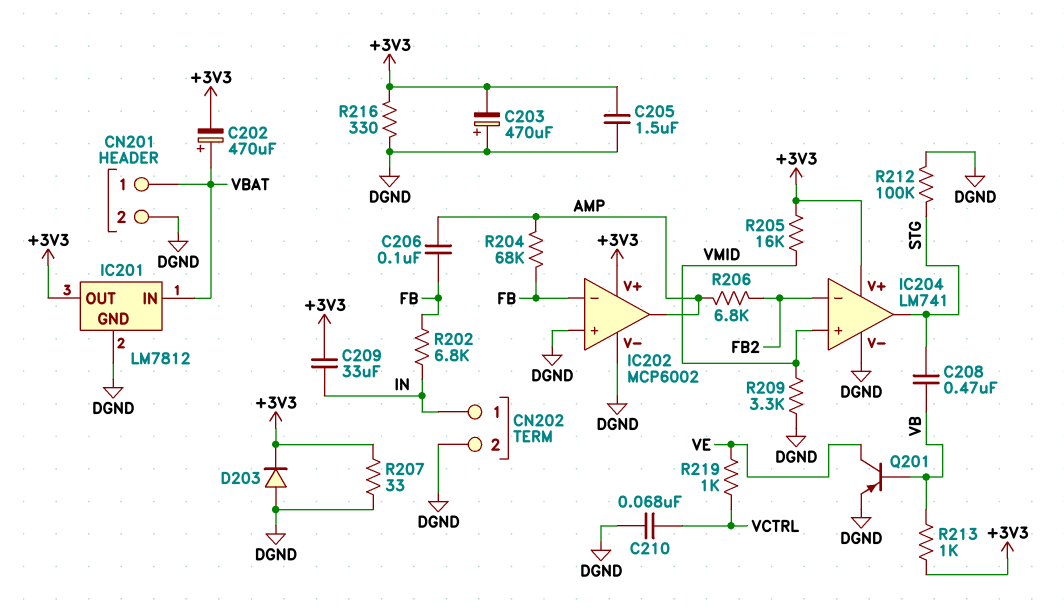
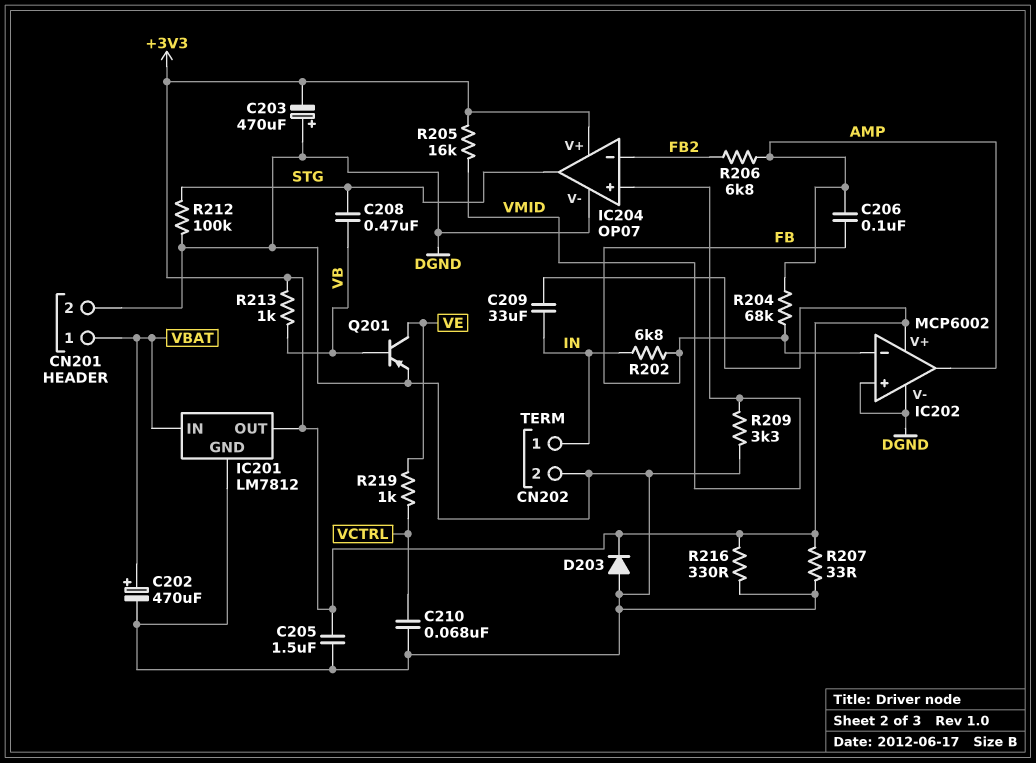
C202: 470uF (plus VBAT, minus +3V3) -> 470uF (plus VBAT, minus DGND)
IC204: LM741 -> OP07

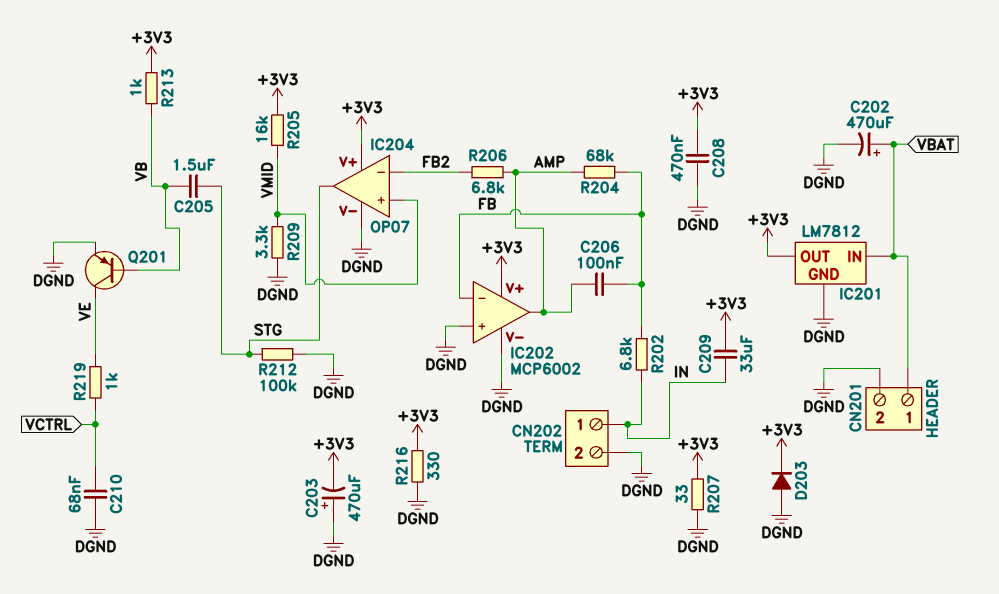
C205: 1.5uF (+3V3, DGND) -> 1.5uF (STG, VB)
C208: 470nF (STG, VB) -> 470nF (+3V3, DGND)

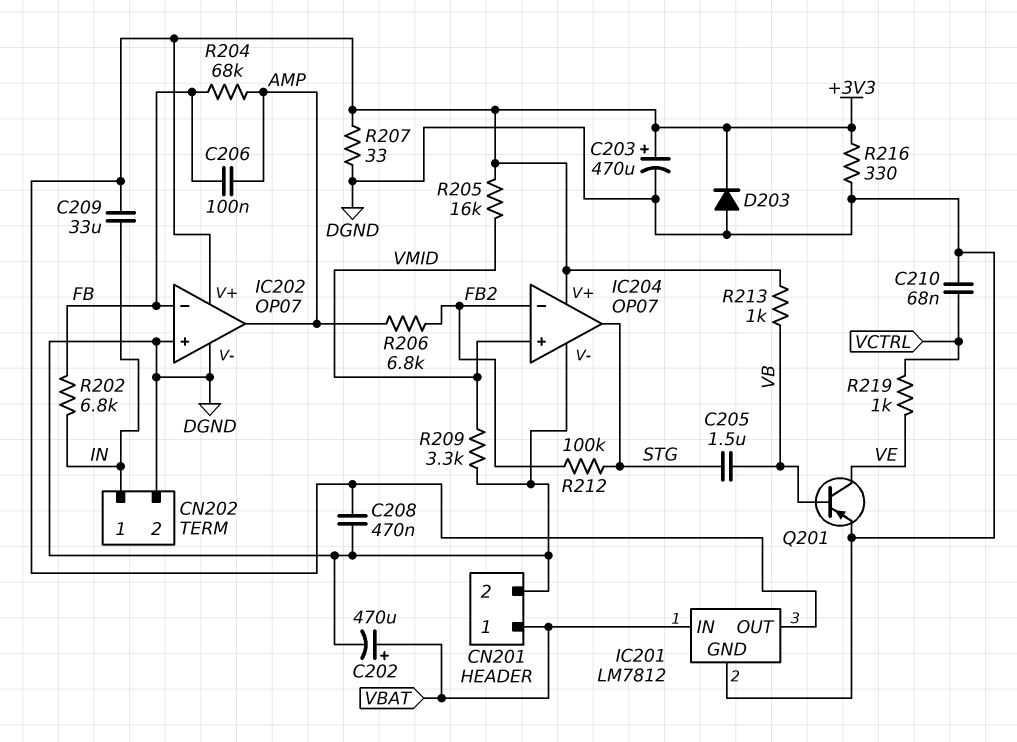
C203: 470uF (plus DGND, minus +3V3) -> 470uF (plus +3V3, minus DGND)
IC202: MCP6002 -> OP07
R212: 100k (DGND, STG) -> 100k (FB2, STG)

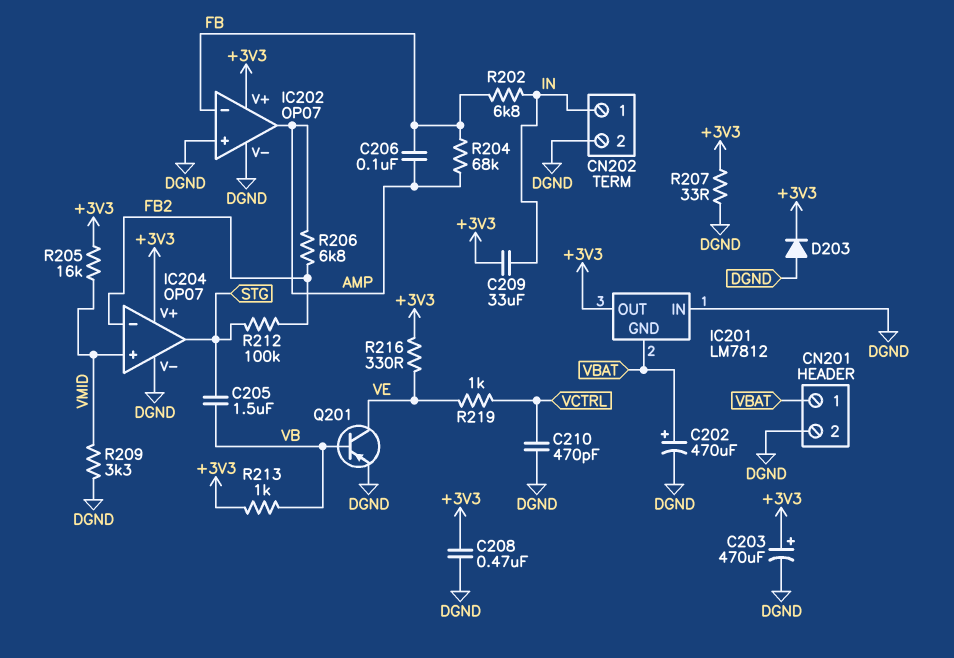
C210: 68nF (DGND, VCTRL) -> 470pF (DGND, VCTRL)
IC201 pin GND: DGND -> VBAT
IC201 pin IN: VBAT -> DGND
R216: 330 (+3V3, DGND) -> 330 (+3V3, VE)

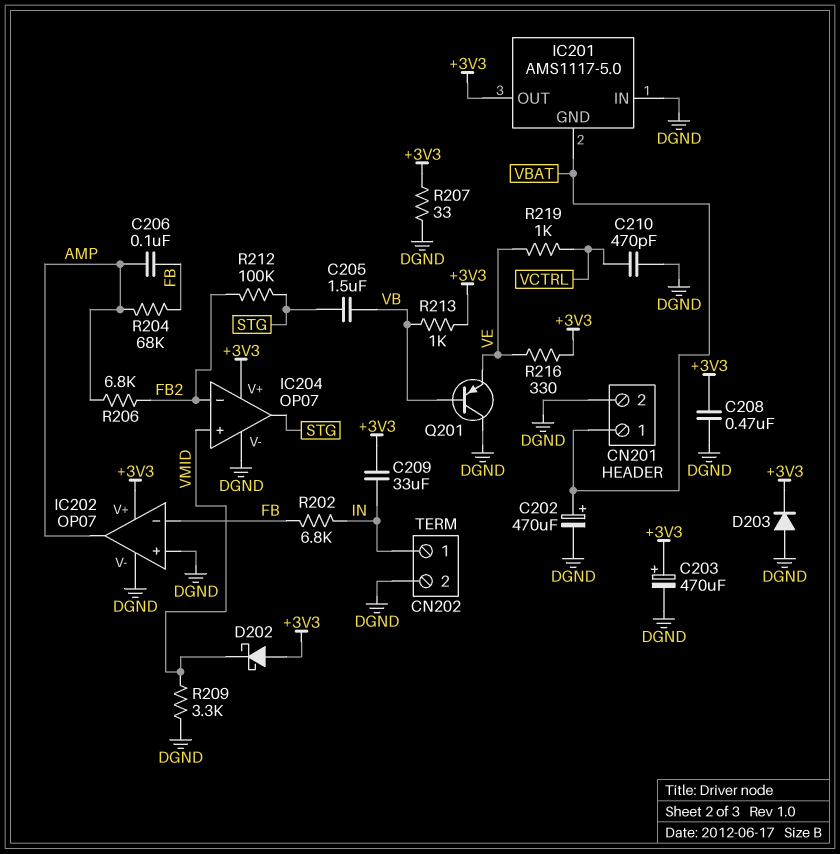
D202: none -> schottky (A +3V3, K VMID)
IC201: LM7812 -> AMS1117-5.0
Q201: PNP (B VB, C VE, E DGND) -> PNP (B VB, C DGND, E VE)
R205: 16k (+3V3, VMID) -> none

